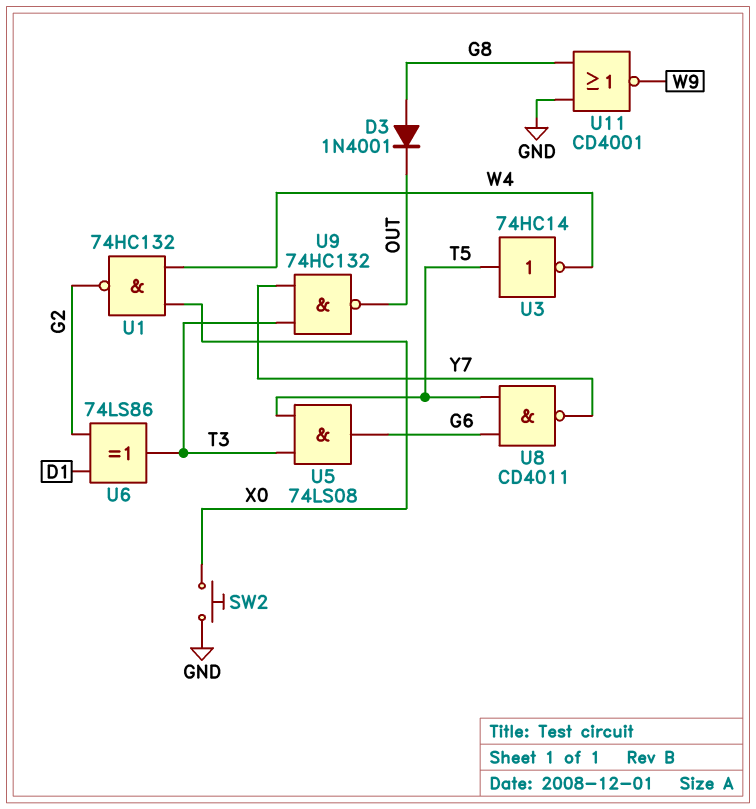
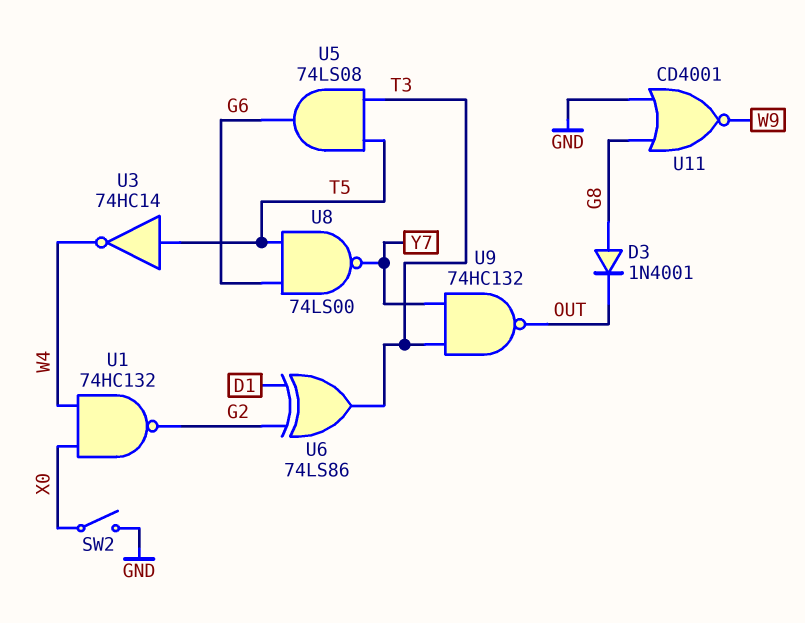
SW2: button (GND, X0) -> switch (GND, X0)
U8: NAND CD4011 (in G6, in T5, out Y7) -> NAND 74LS00 (in G6, in T5, out Y7)

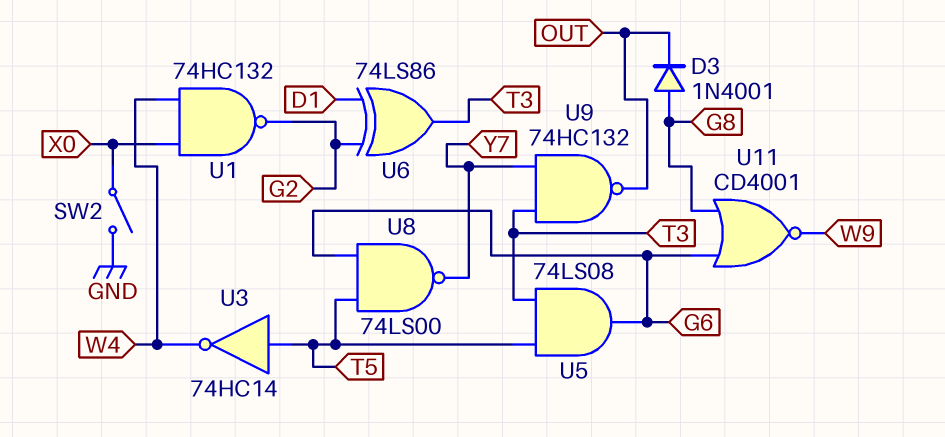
U11: NOR CD4001 (in G8, in GND, out W9) -> NOR CD4001 (in G6, in G8, out W9)

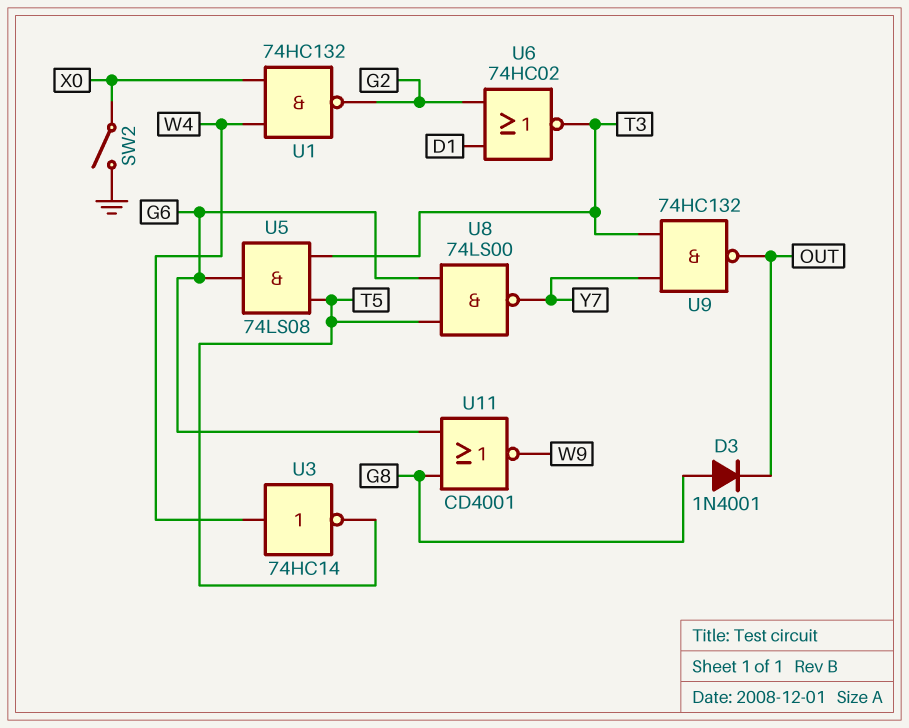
U3: NOT 74HC14 (in T5, out W4) -> NOT 74HC14 (in W4, out T5)
U6: XOR 74LS86 (in D1, in G2, out T3) -> NOR 74HC02 (in D1, in G2, out T3)

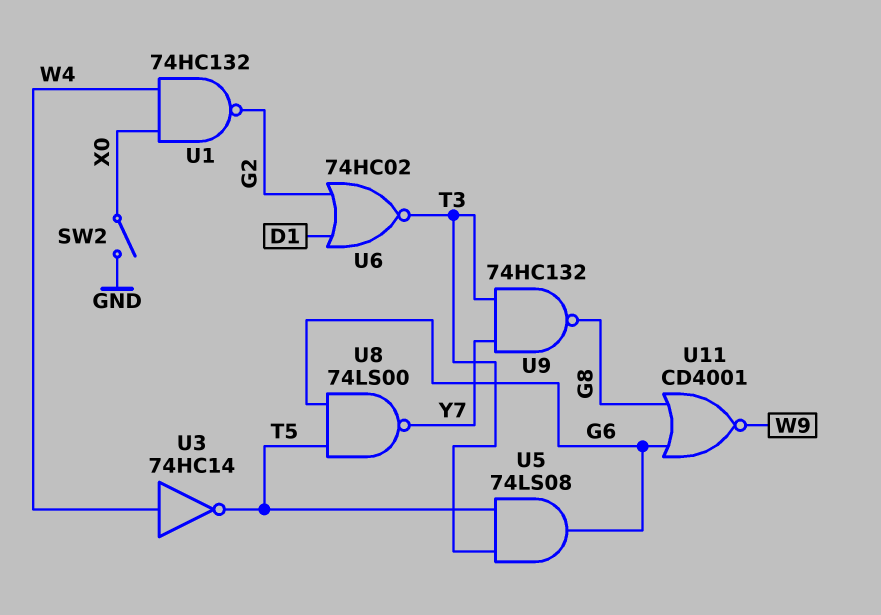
D3: diode 1N4001 (A G8, K OUT) -> none
U9: NAND 74HC132 (in T3, in Y7, out OUT) -> NAND 74HC132 (in T3, in Y7, out G8)

